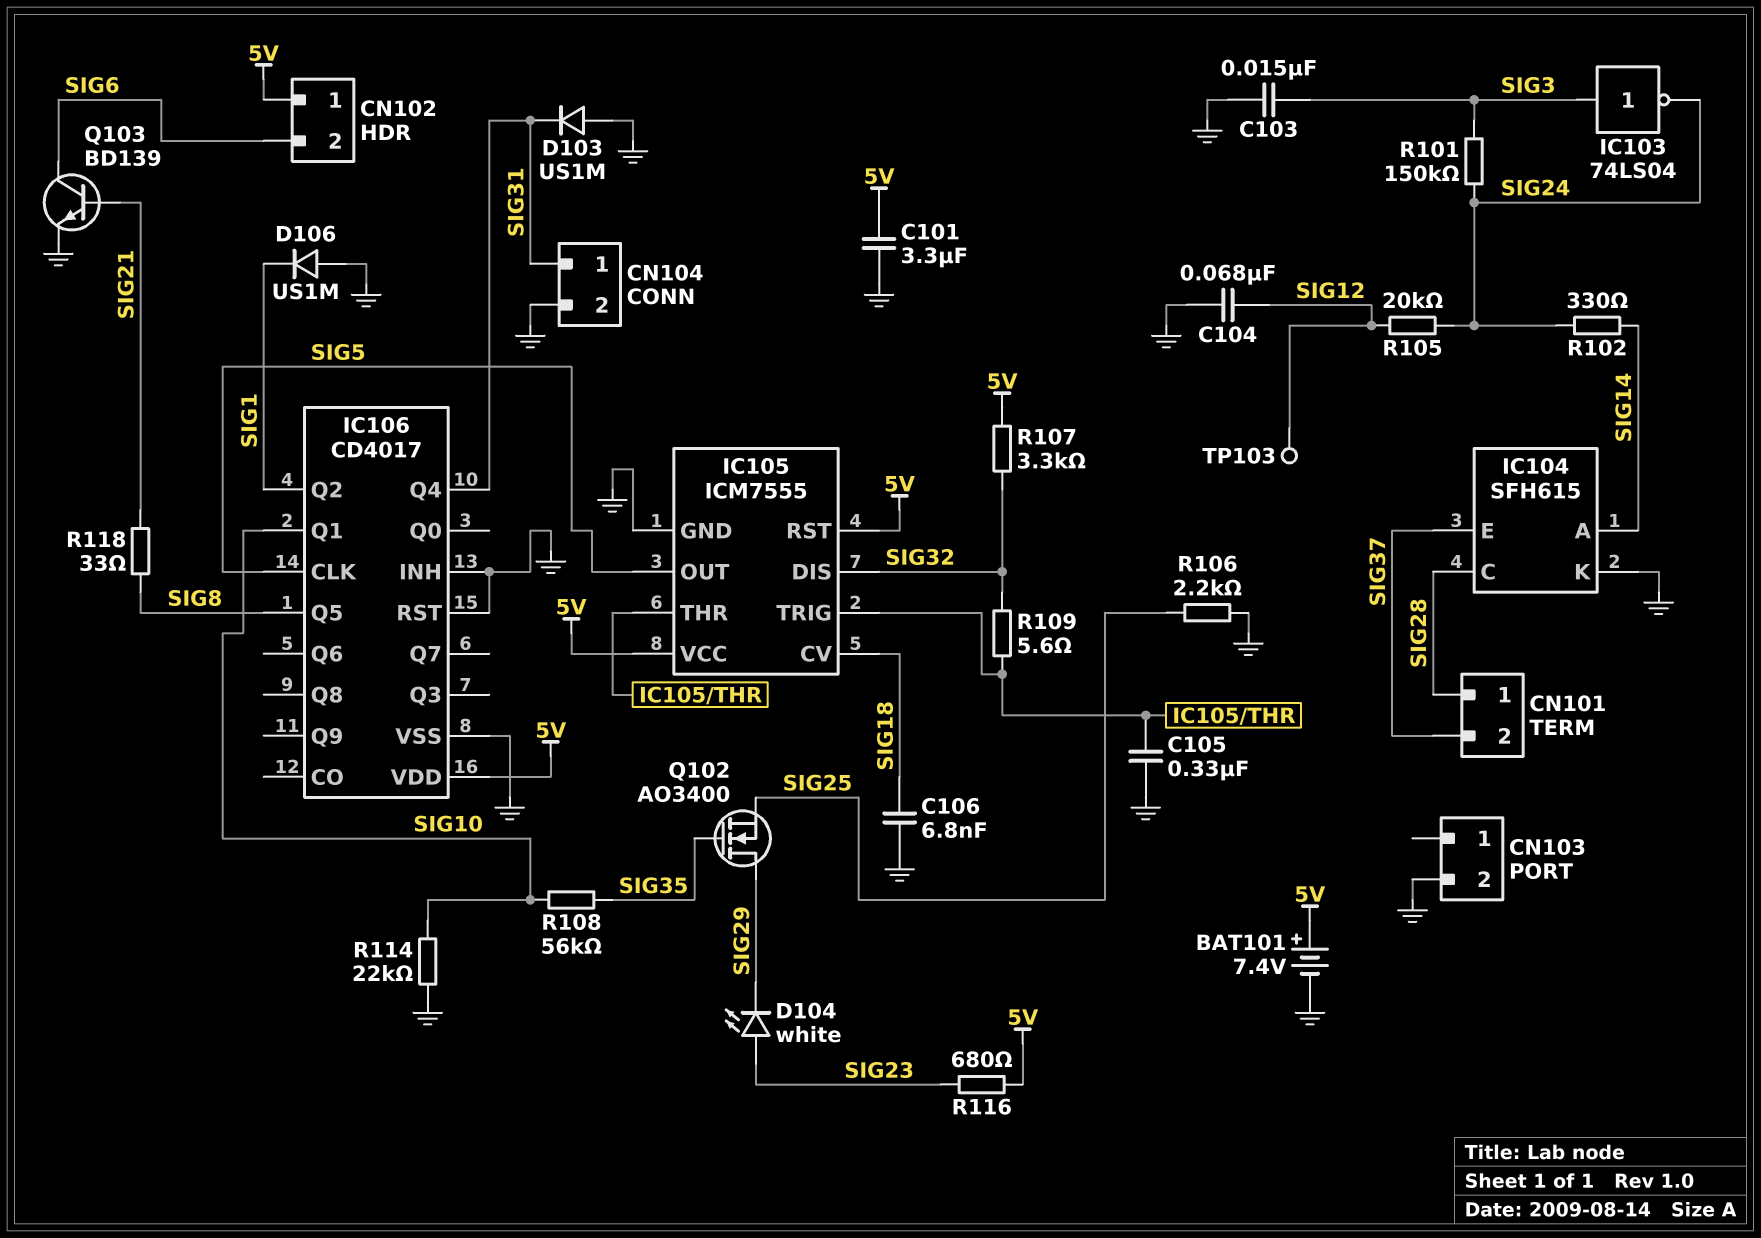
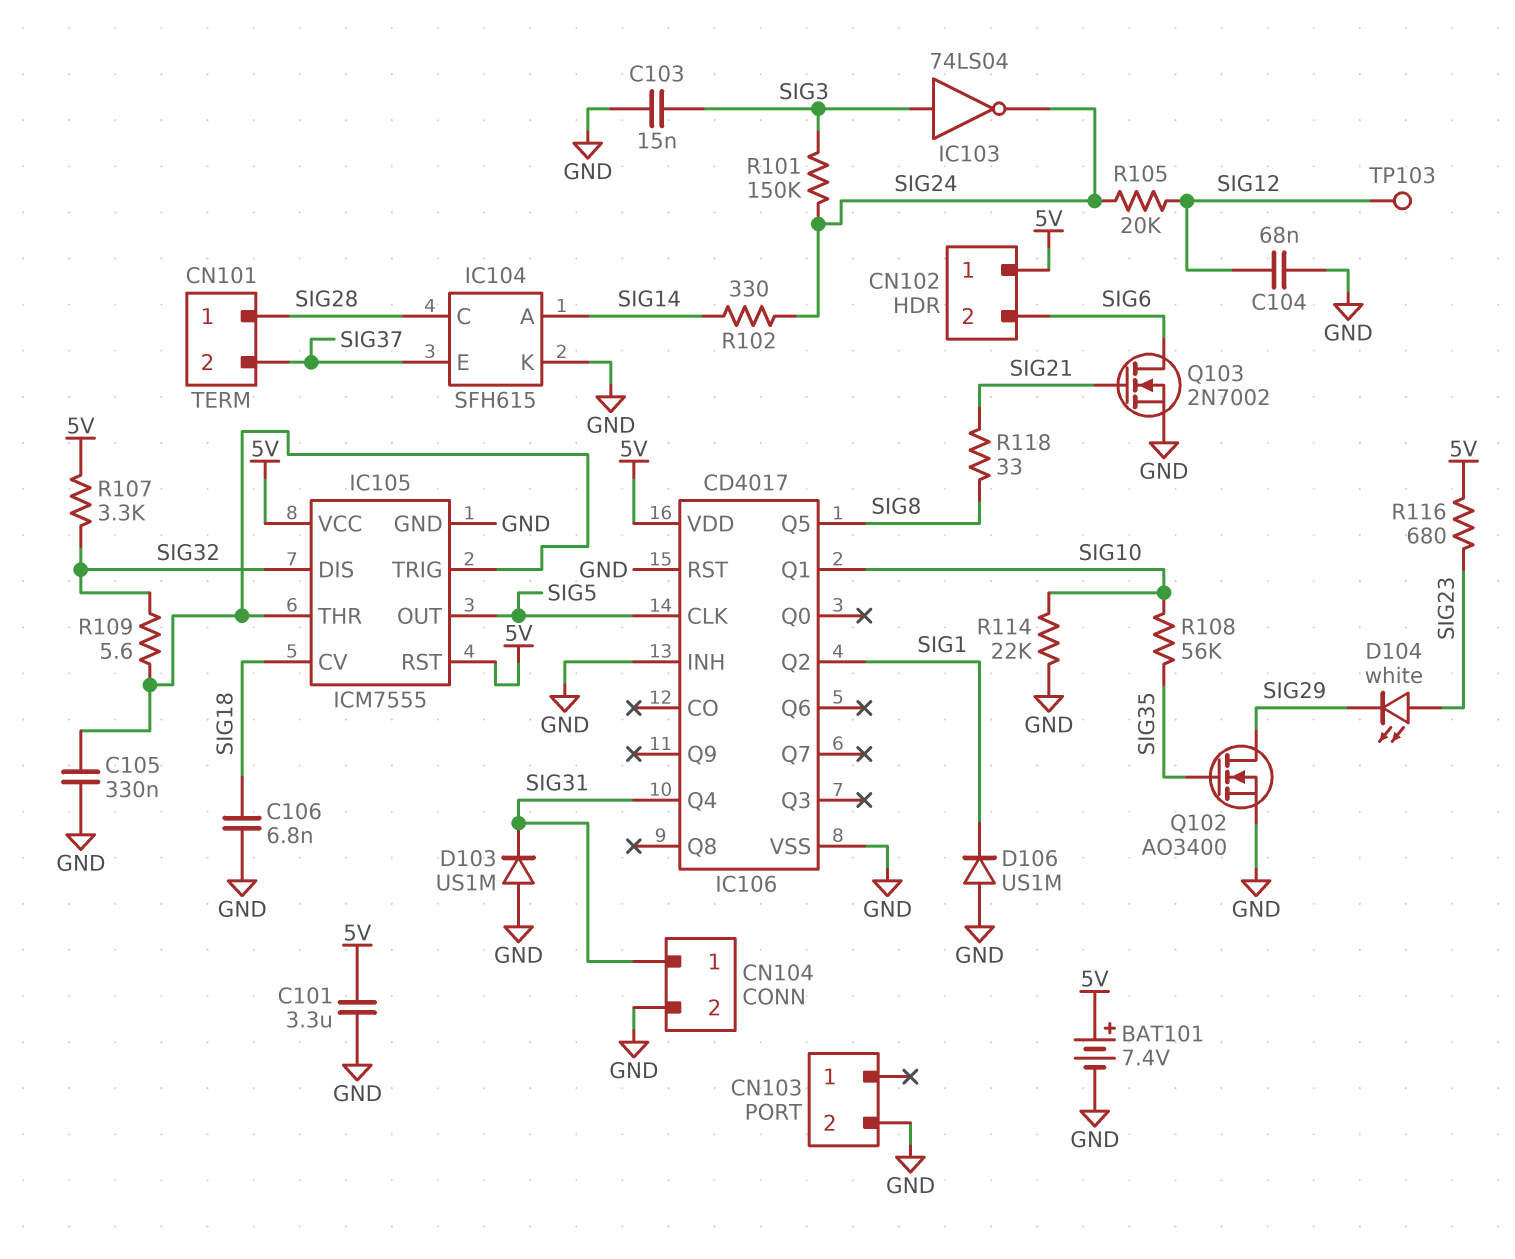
Q102: NMOS AO3400 (G SIG35, D SIG29, S SIG25) -> NMOS AO3400 (G SIG35, D SIG29, S GND)
Q103: NPN BD139 (B SIG21, C SIG6, E GND) -> NMOS 2N7002 (G SIG21, D SIG6, S GND)
R106: 2.2k (GND, SIG25) -> none

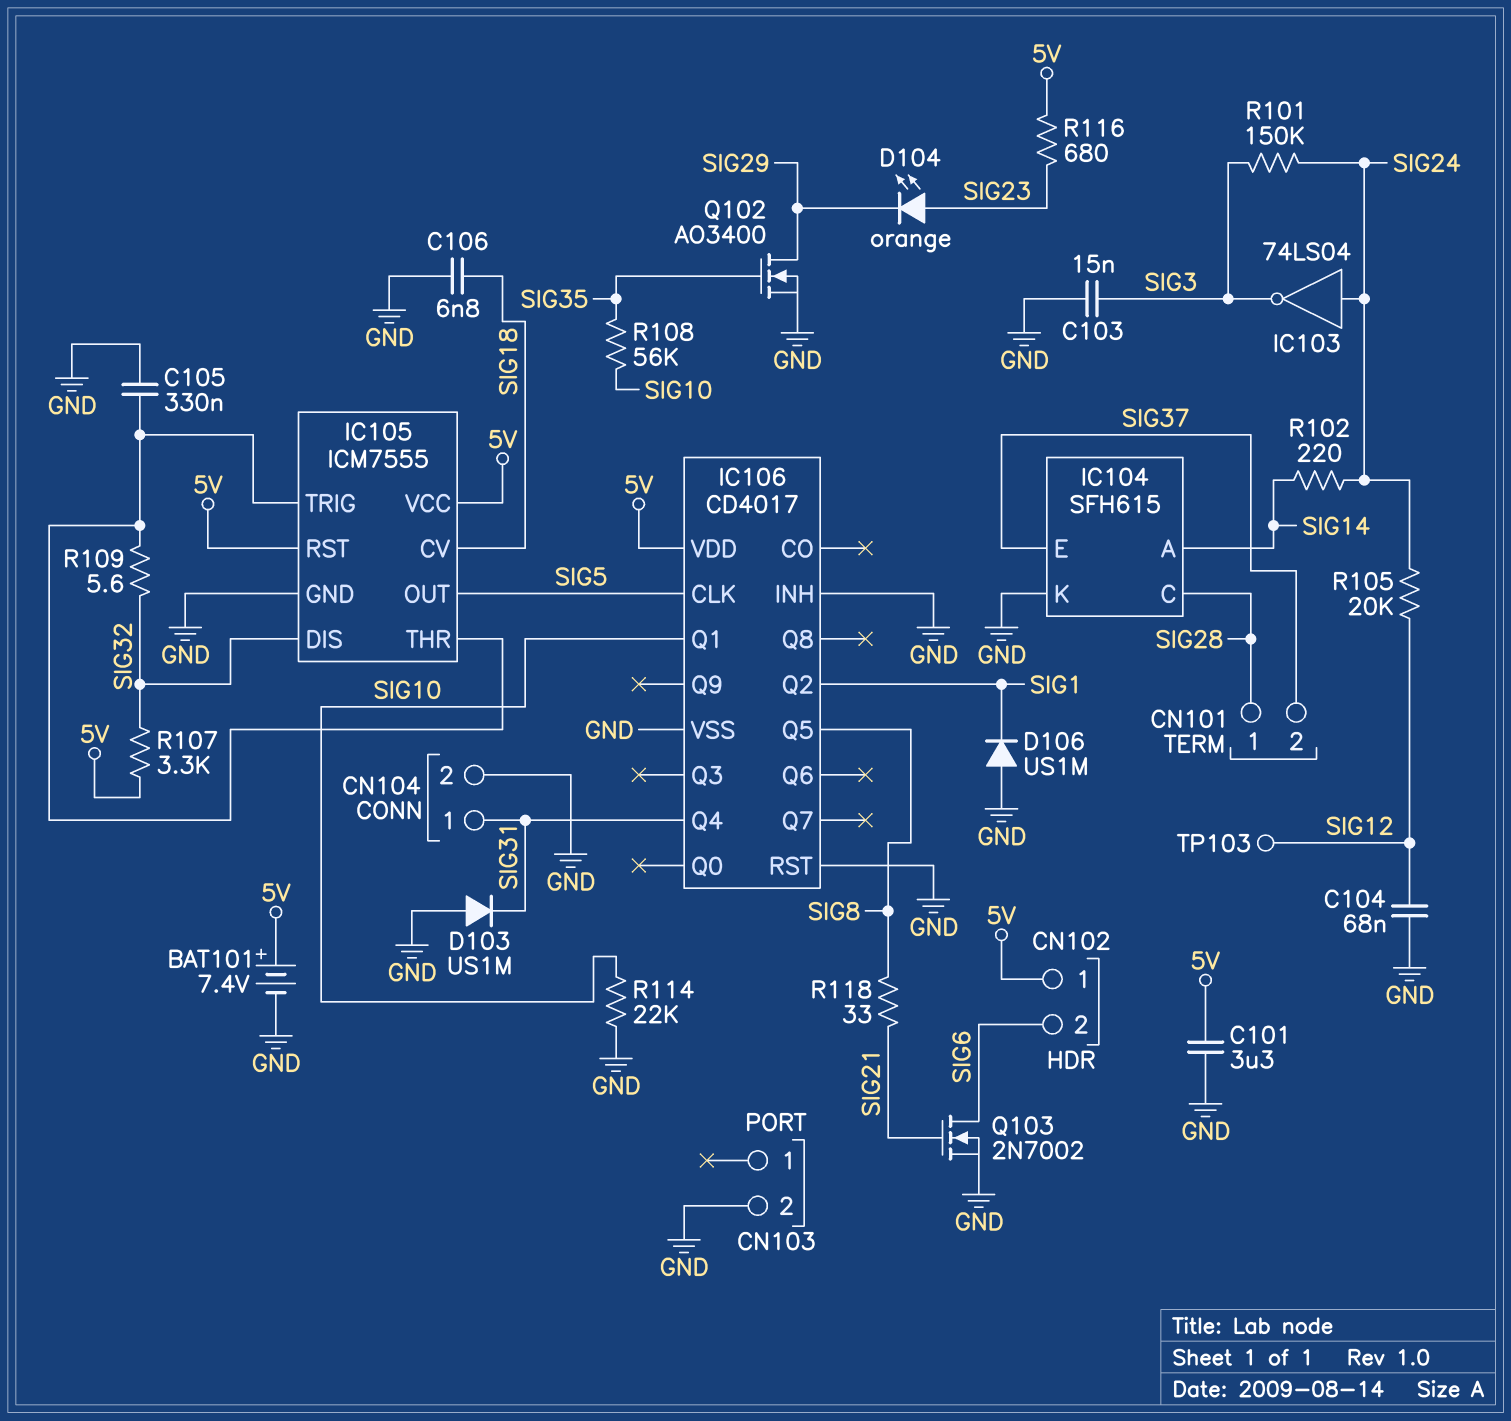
D104: LED white (A SIG23, K SIG29) -> LED orange (A SIG23, K SIG29)
IC103: NOT 74LS04 (in SIG3, out SIG24) -> NOT 74LS04 (in SIG24, out SIG3)
R102: 330 (SIG14, SIG24) -> 220 (SIG14, SIG24)

